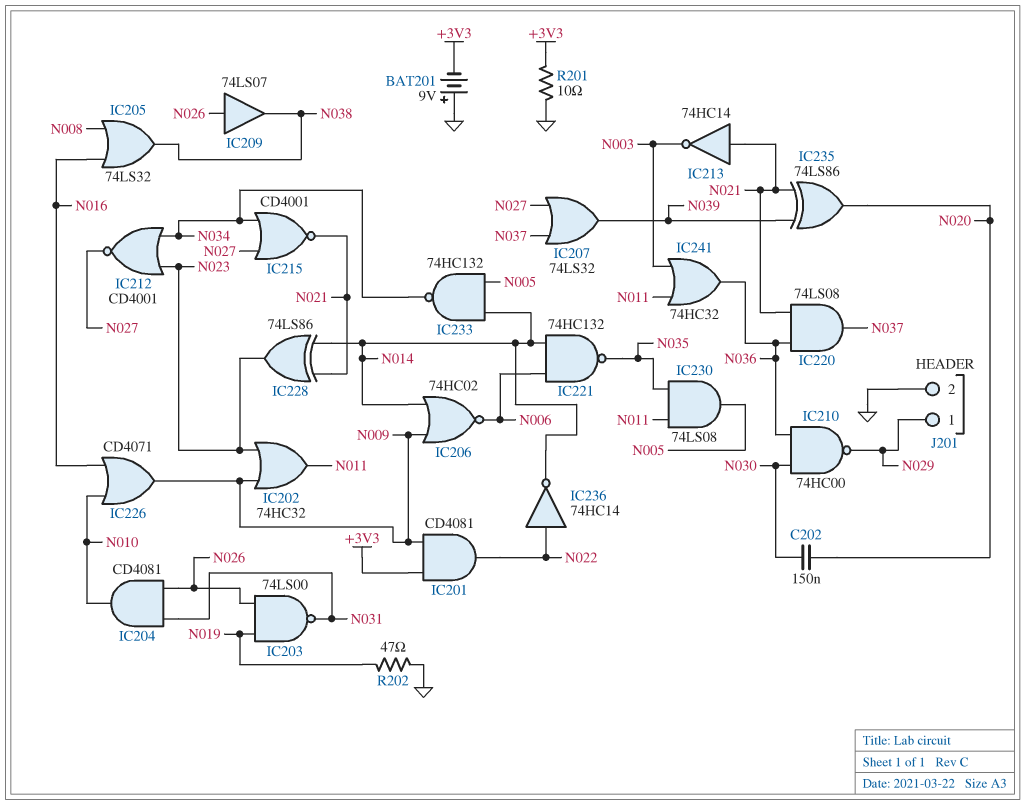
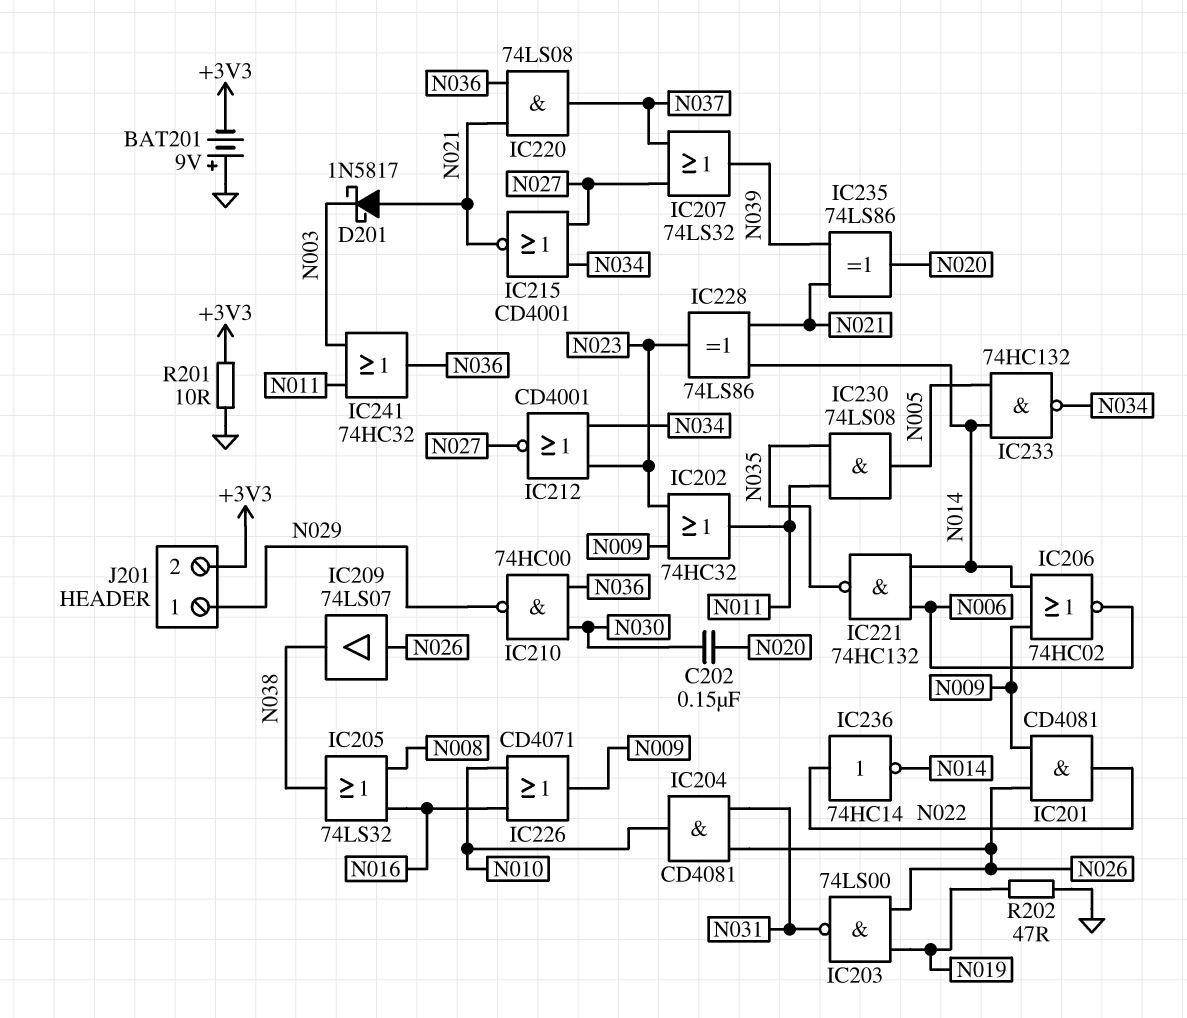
D201: none -> schottky 1N5817 (A N021, K N003)
IC201: AND CD4081 (in +3V3, in N009, out N022) -> AND CD4081 (in N009, in N026, out N022)
IC213: NOT 74HC14 (in N021, out N003) -> none
J201 pin 2: GND -> +3V3

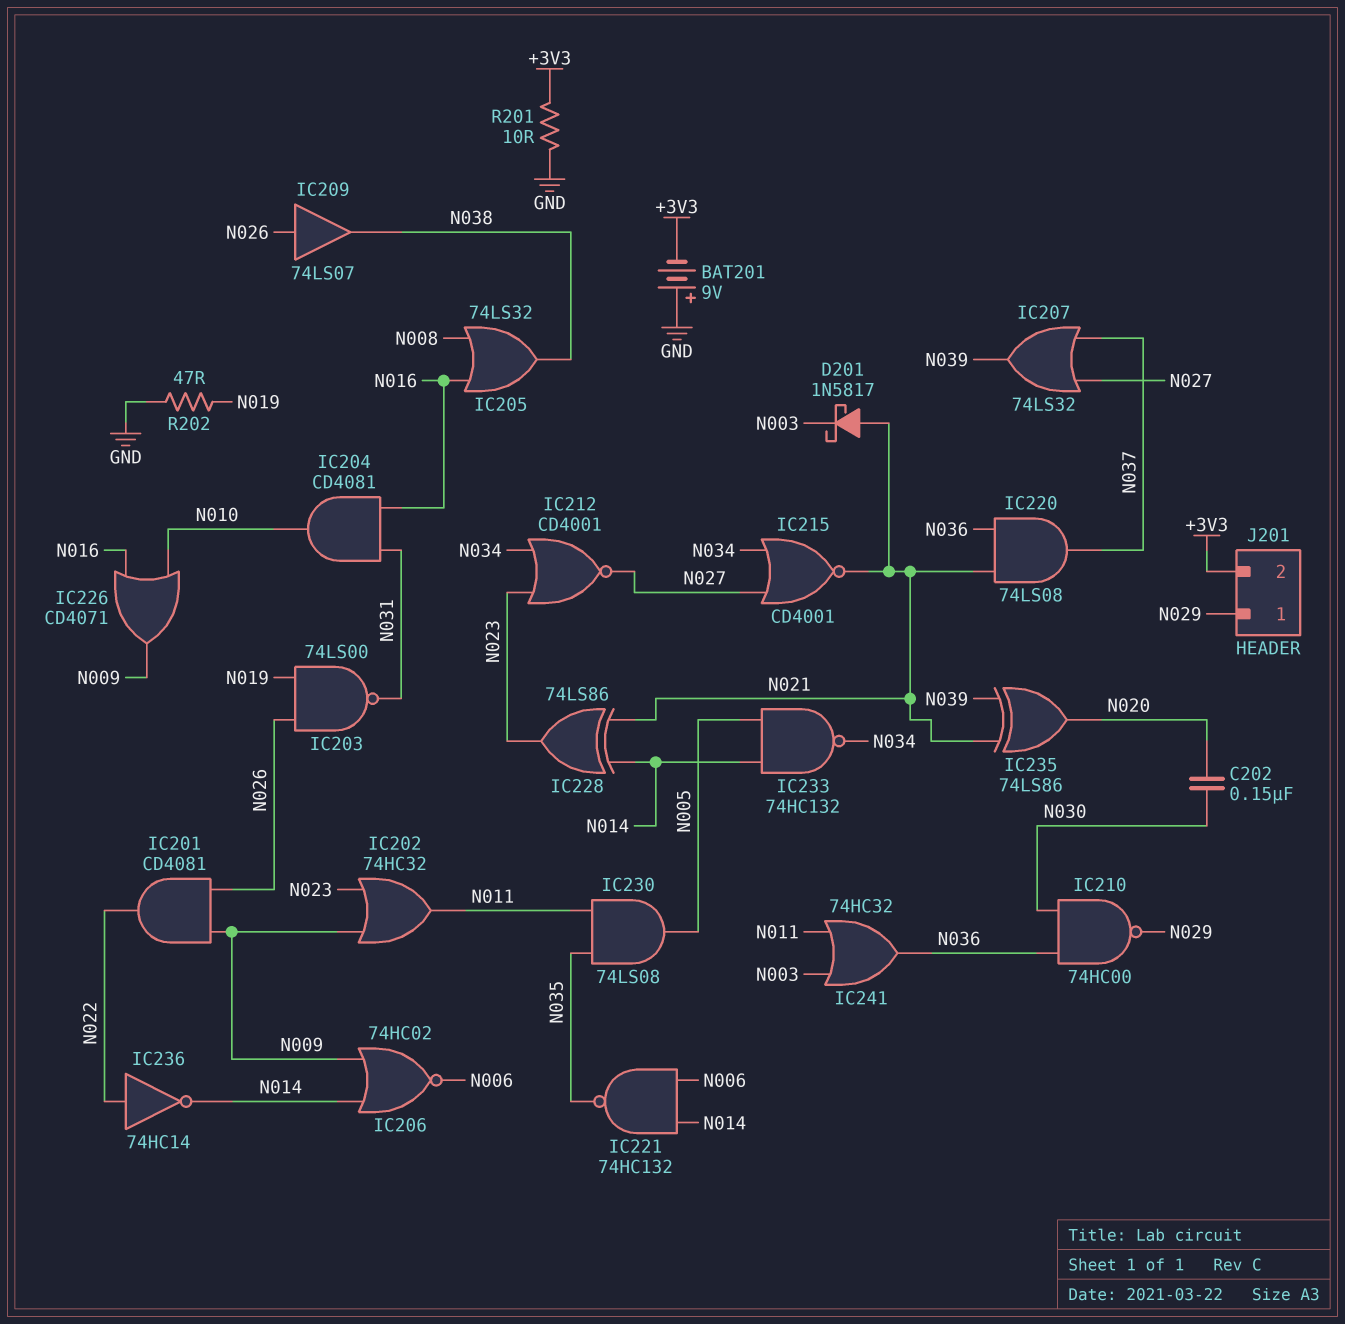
IC204: AND CD4081 (in N026, in N031, out N010) -> AND CD4081 (in N016, in N031, out N010)

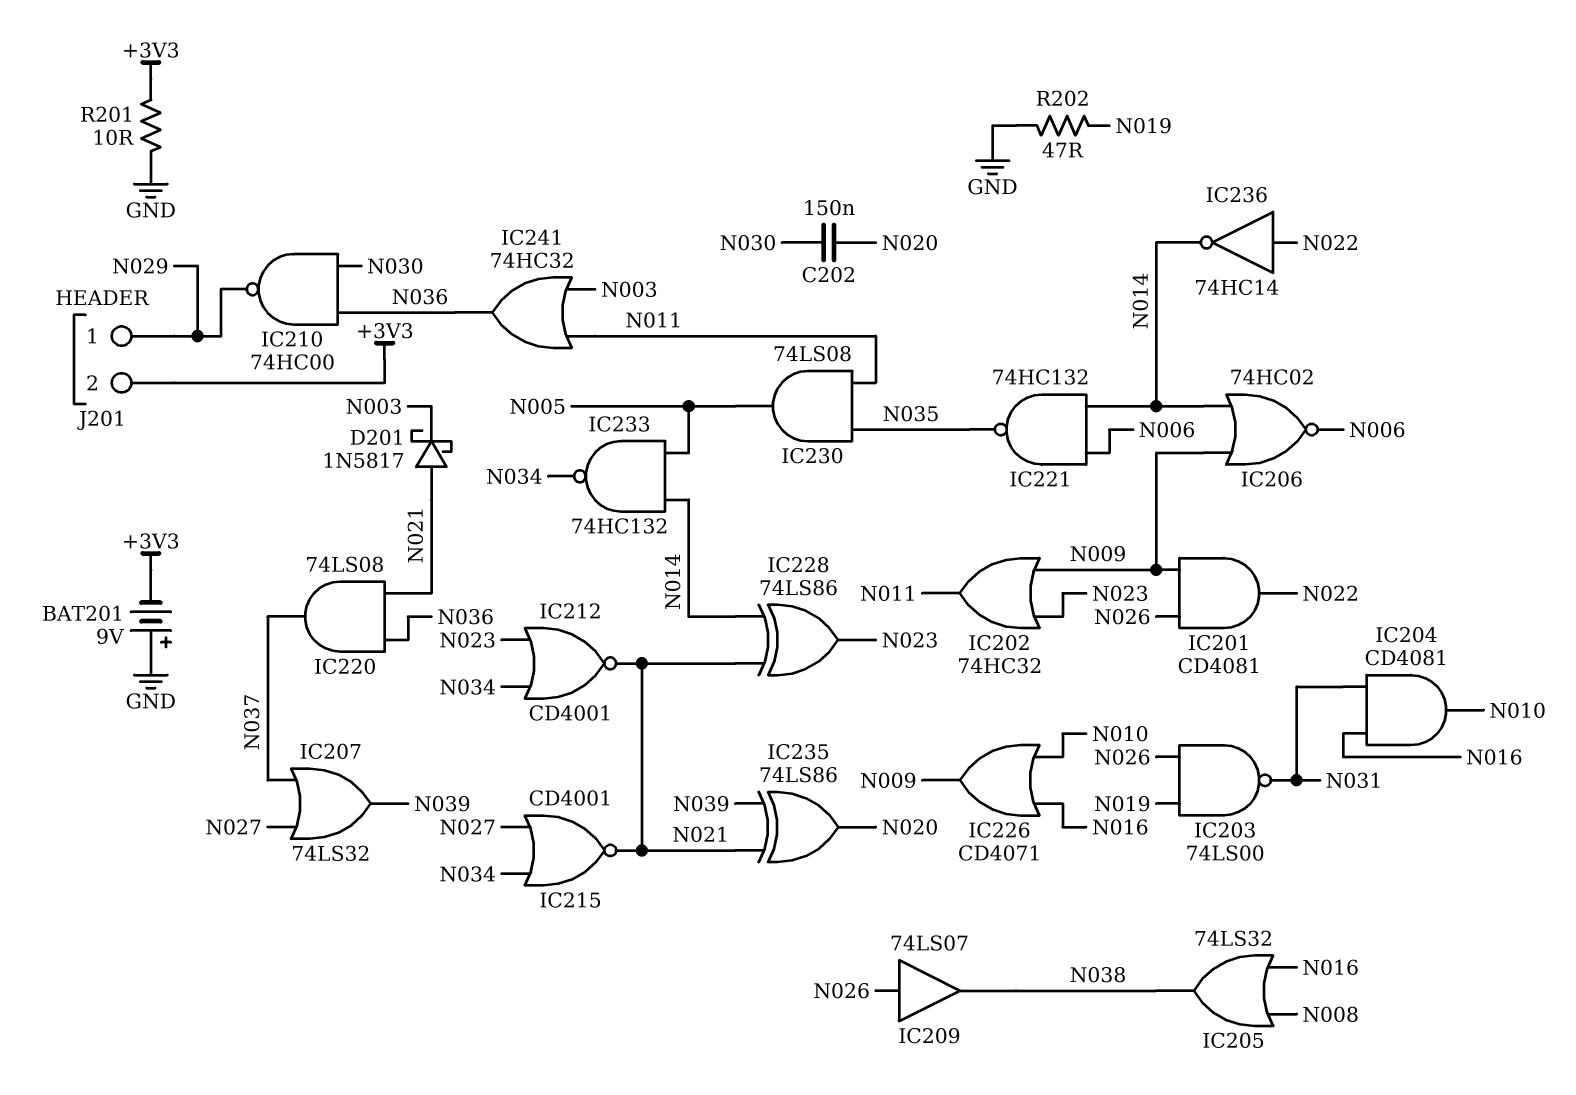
IC212: NOR CD4001 (in N023, in N034, out N027) -> NOR CD4001 (in N023, in N034, out N021)

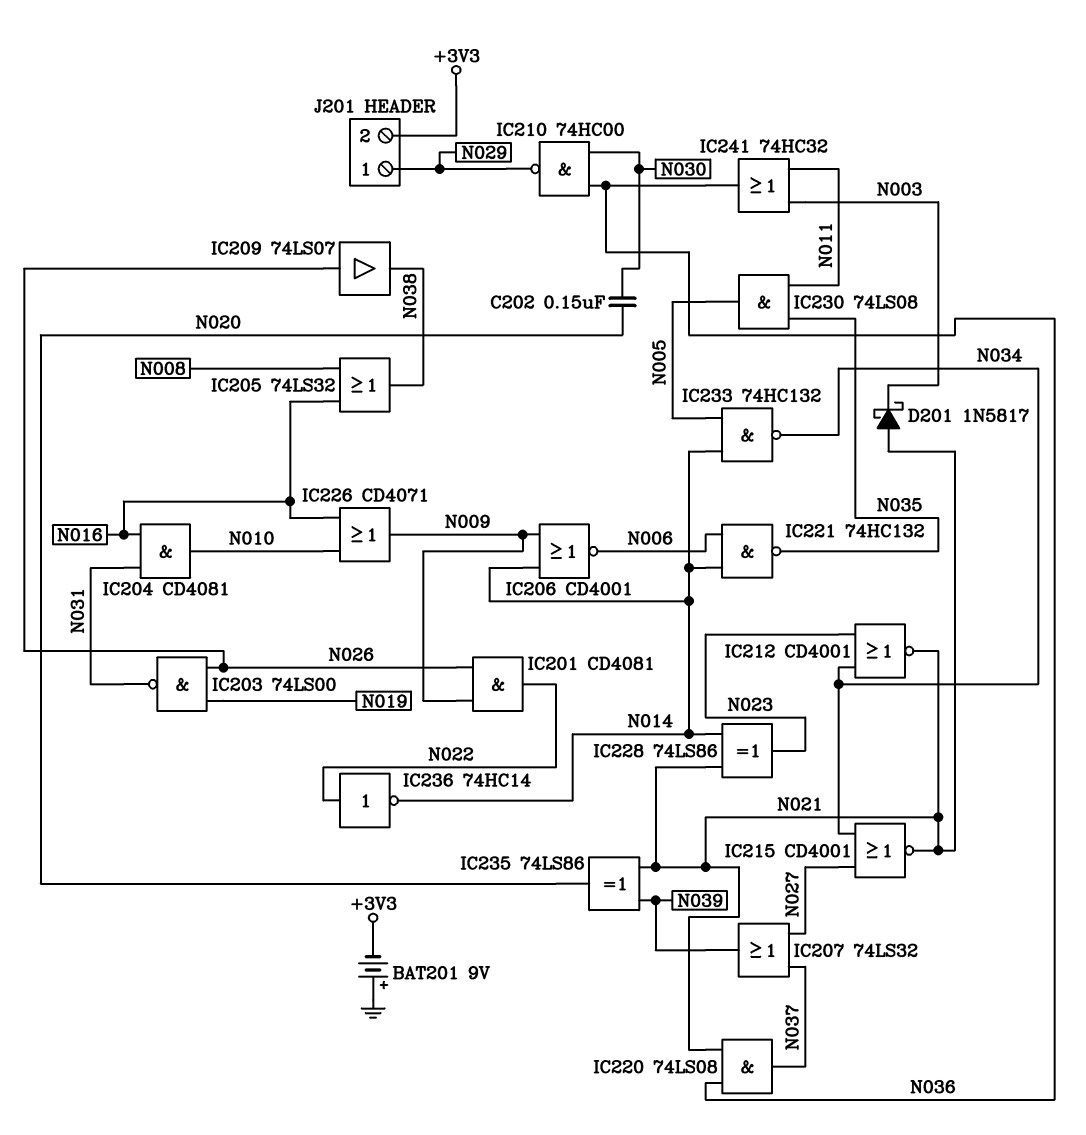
IC202: OR 74HC32 (in N009, in N023, out N011) -> none
IC206: NOR 74HC02 (in N009, in N014, out N006) -> NOR CD4001 (in N009, in N014, out N006)
R201: 10 (+3V3, GND) -> none
R202: 47 (GND, N019) -> none

